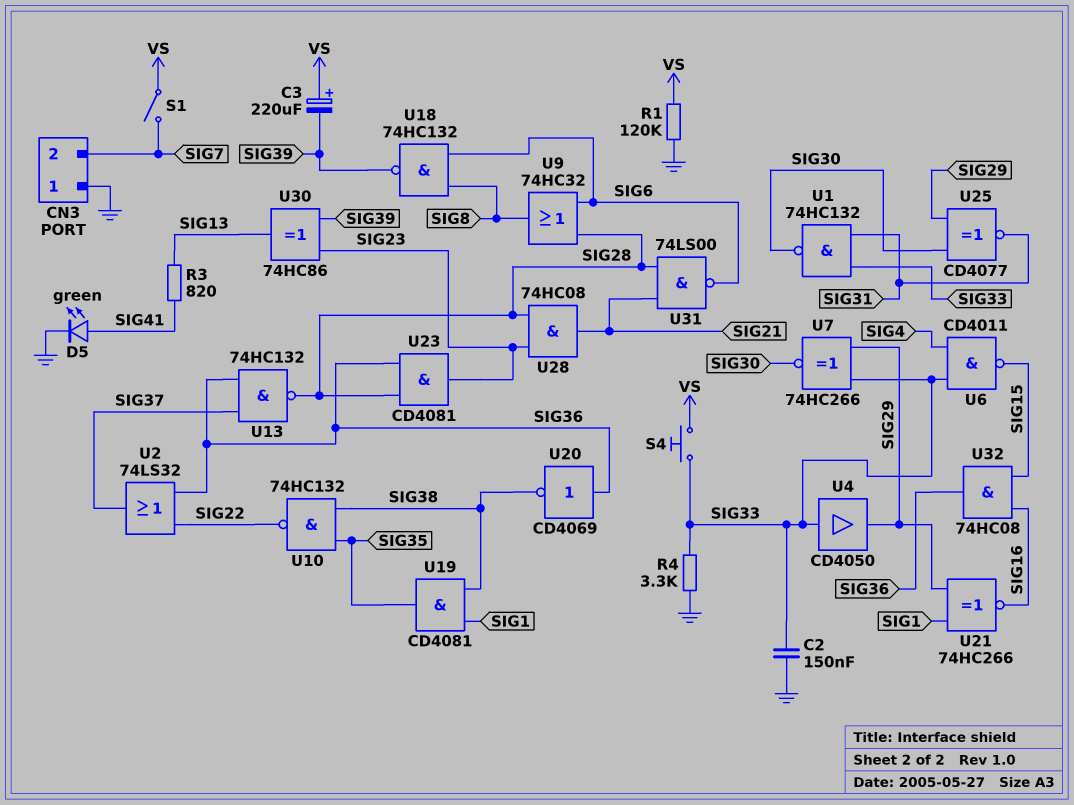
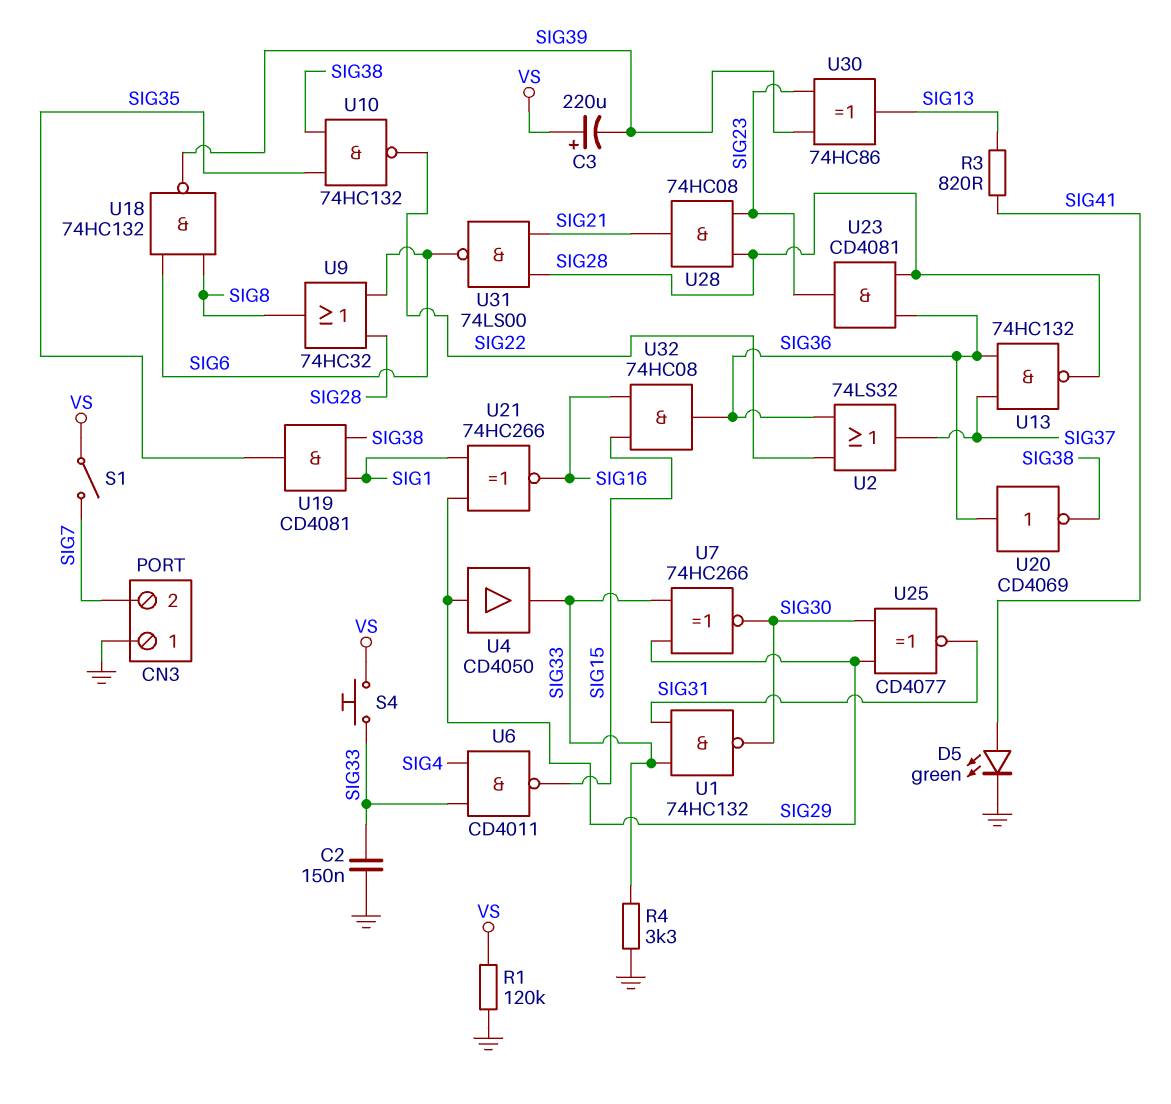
U4: buffer CD4050 (in SIG33, out SIG29) -> buffer CD4050 (in SIG29, out SIG33)

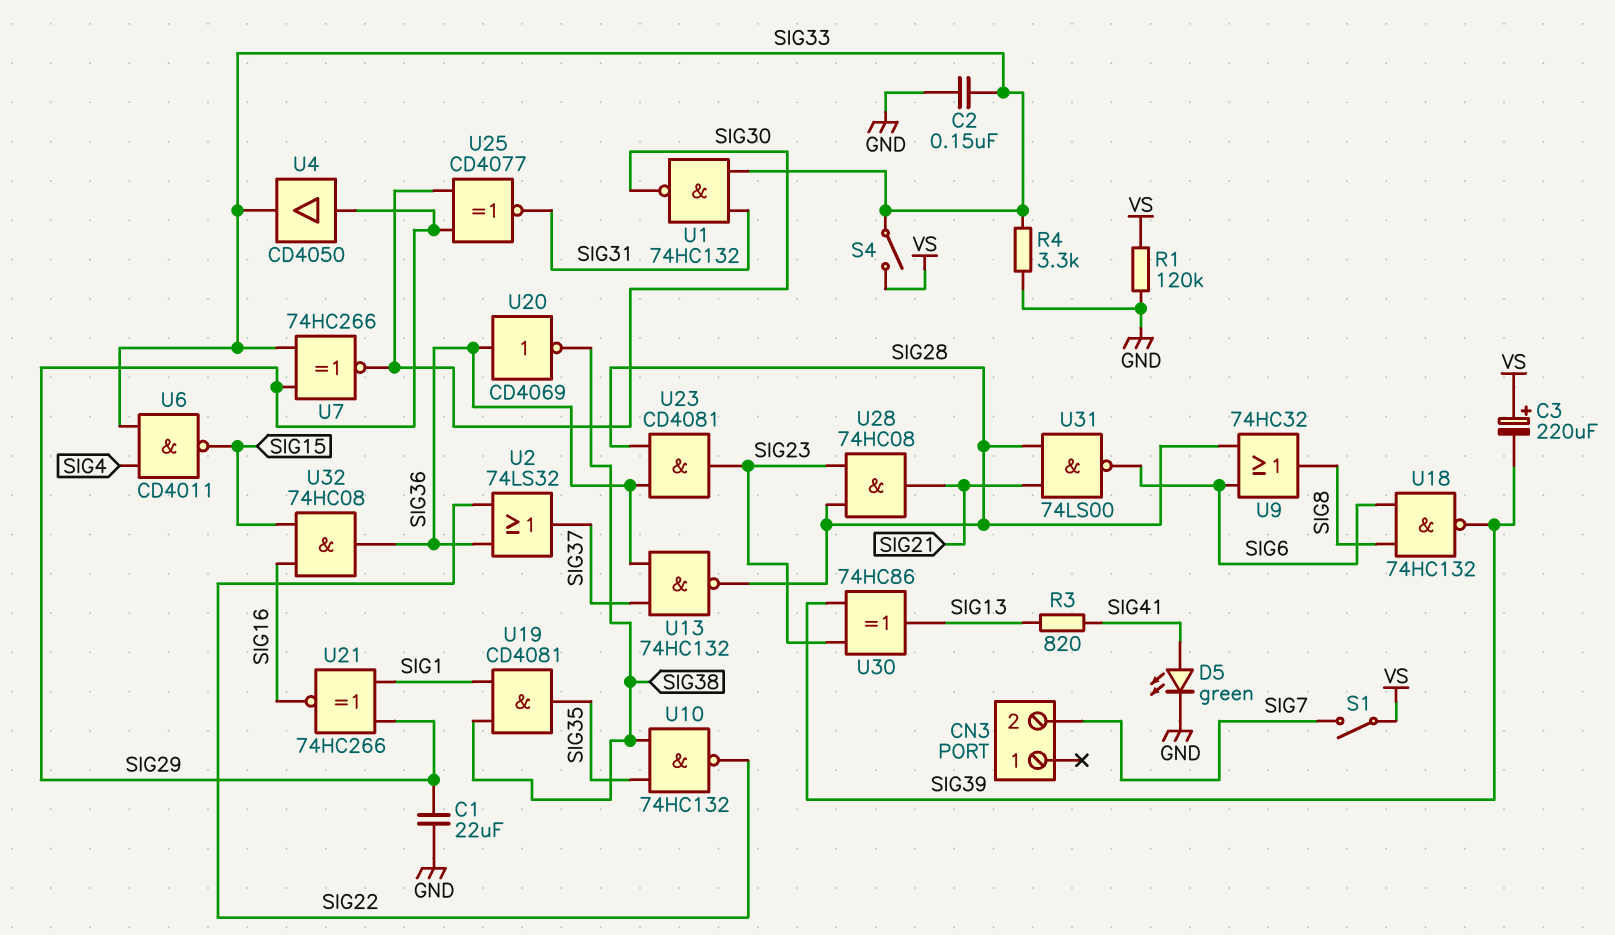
C1: none -> 22uF (GND, SIG29)
CN3 pin 1: GND -> none
S4: button (SIG33, VS) -> switch (SIG33, VS)

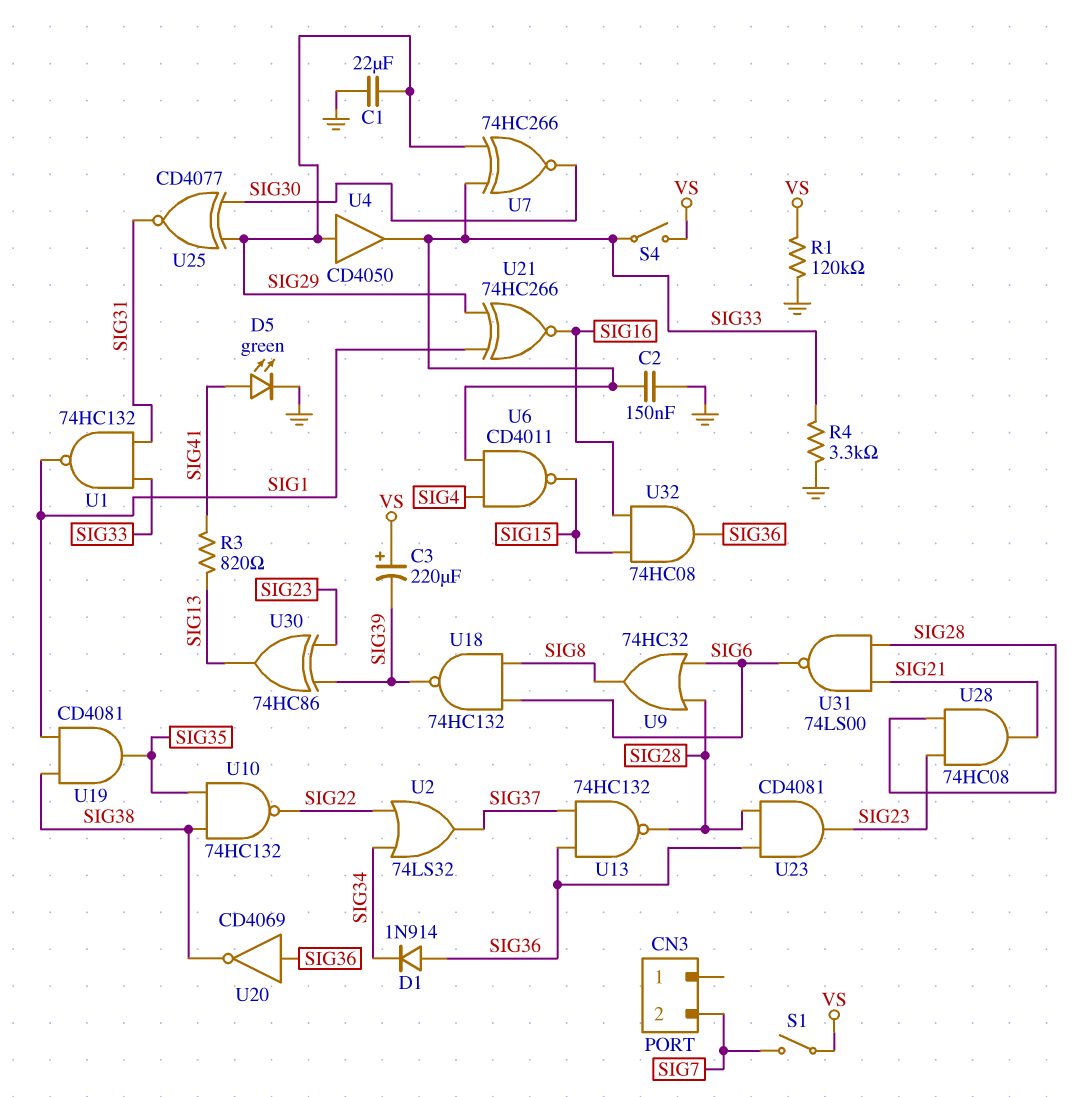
D1: none -> diode 1N914 (A SIG36, K SIG34)
U1: NAND 74HC132 (in SIG31, in SIG33, out SIG30) -> NAND 74HC132 (in SIG31, in SIG33, out SIG1)
U2: OR 74LS32 (in SIG22, in SIG36, out SIG37) -> OR 74LS32 (in SIG22, in SIG34, out SIG37)

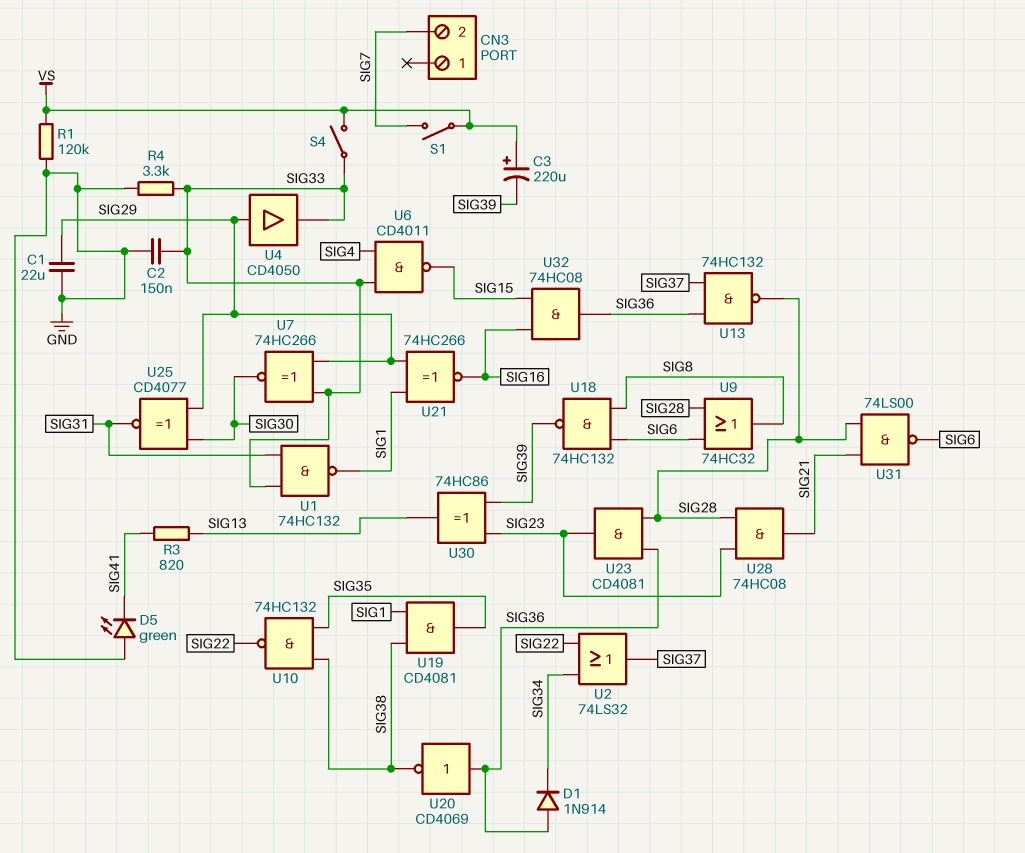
D5: LED green (A SIG41, K GND) -> LED green (A GND, K SIG41)

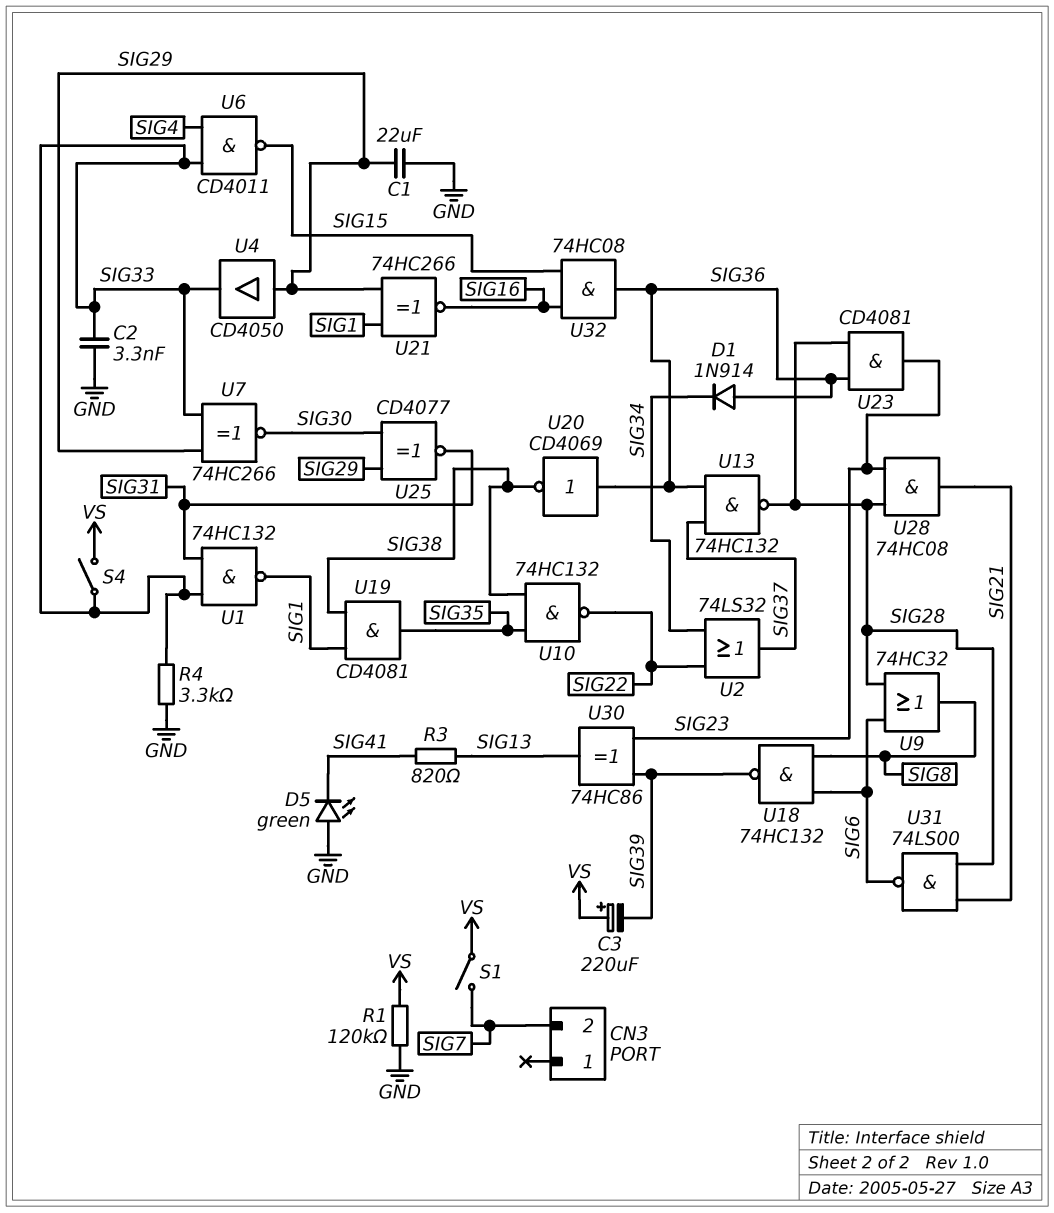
C2: 150nF (GND, SIG33) -> 3.3nF (GND, SIG33)

